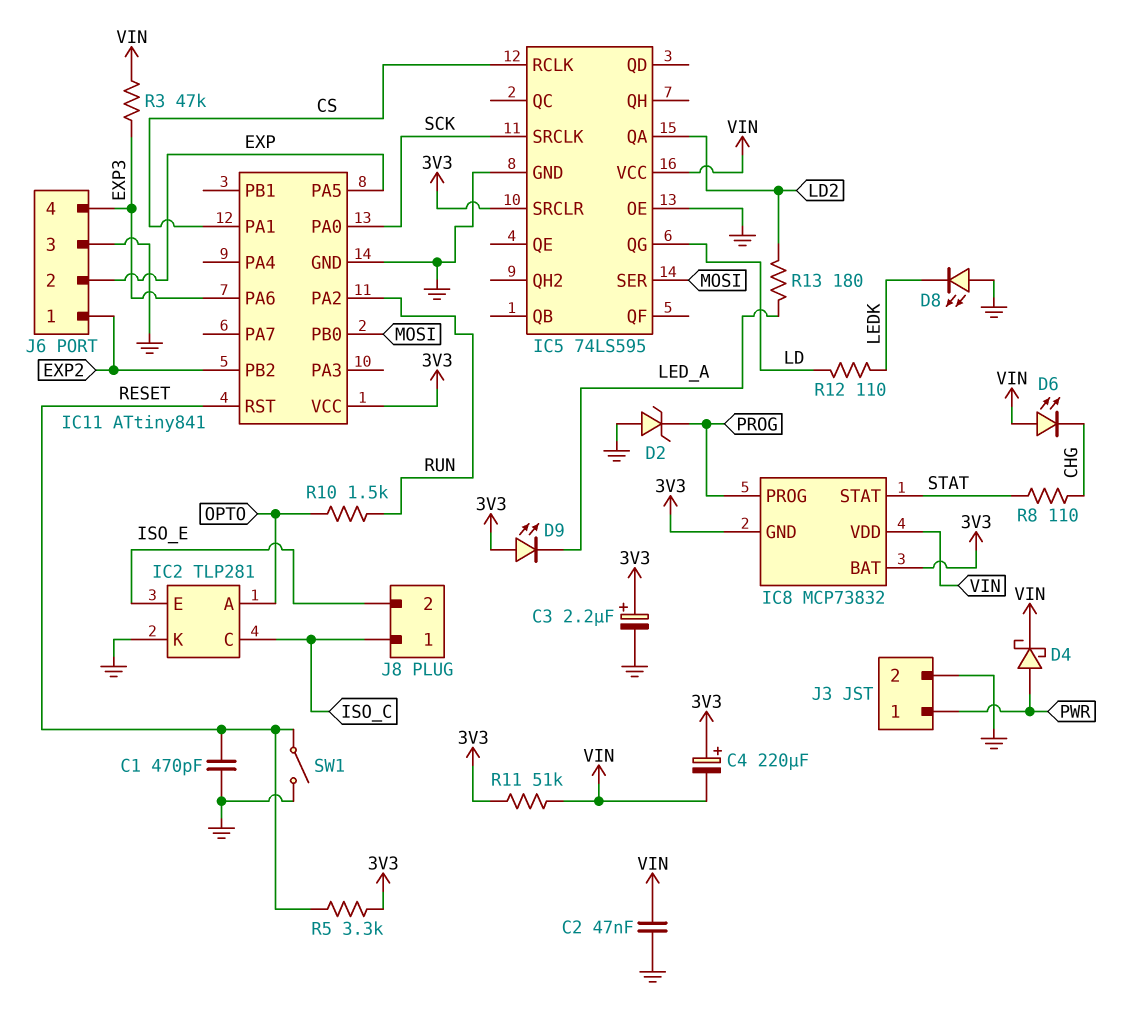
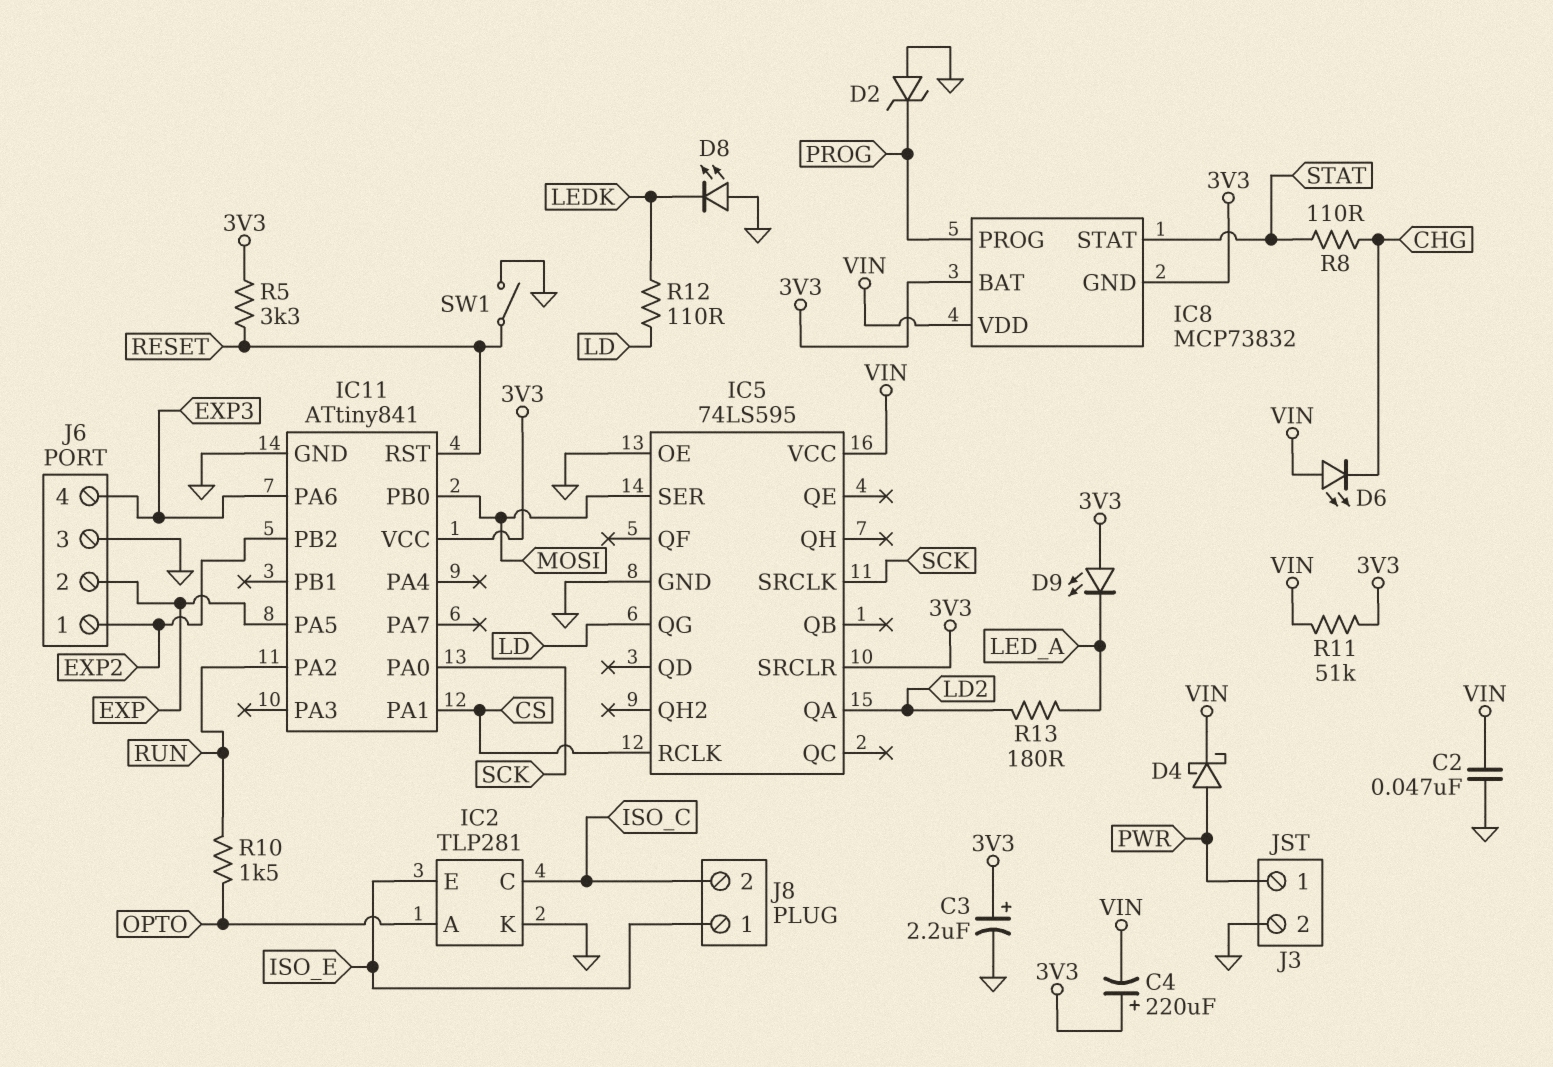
C1: 470pF (GND, RESET) -> none
J8 pin 1: ISO_C -> ISO_E
J8 pin 2: ISO_E -> ISO_C
R3: 47k (EXP3, VIN) -> none

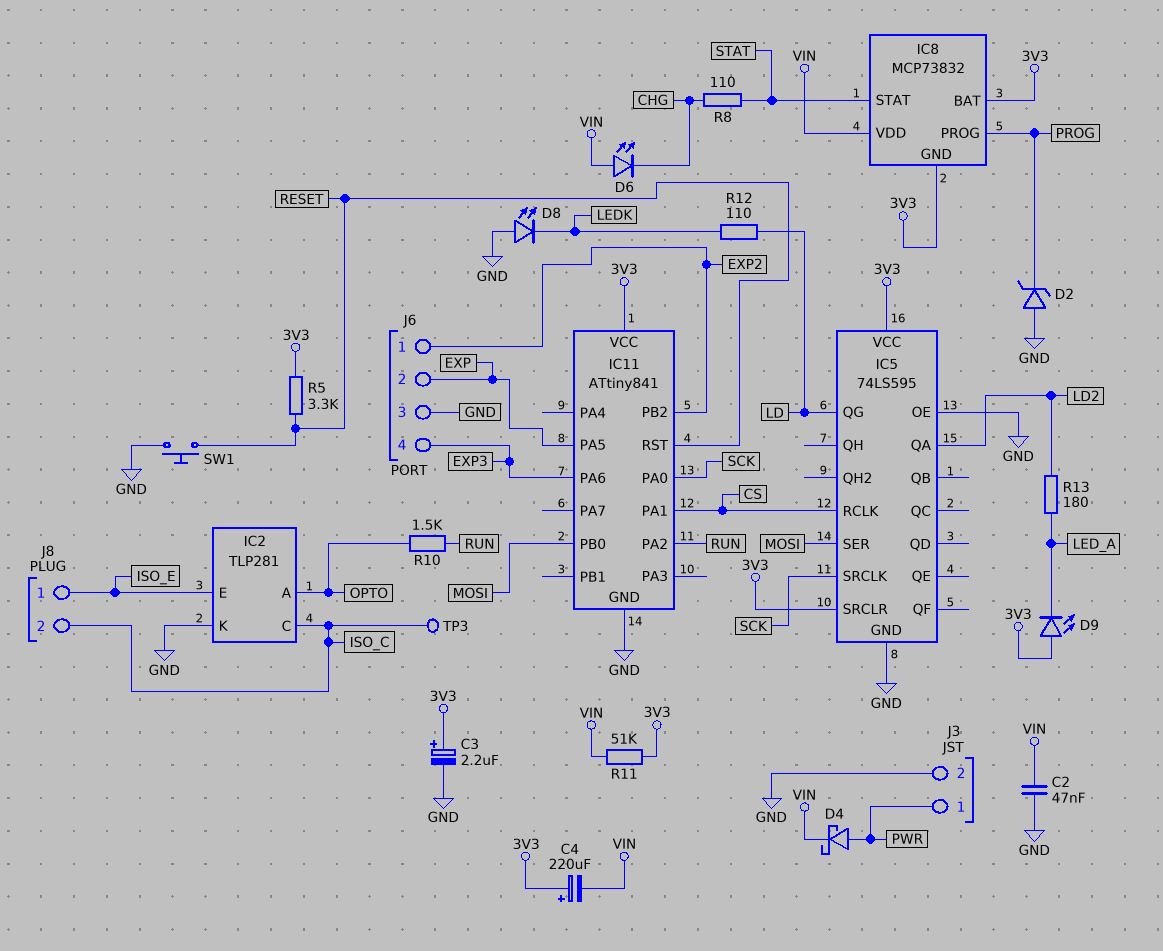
IC5 pin VCC: VIN -> 3V3
SW1: switch (GND, RESET) -> button (GND, RESET)
TP3: none -> test point (ISO_C)

